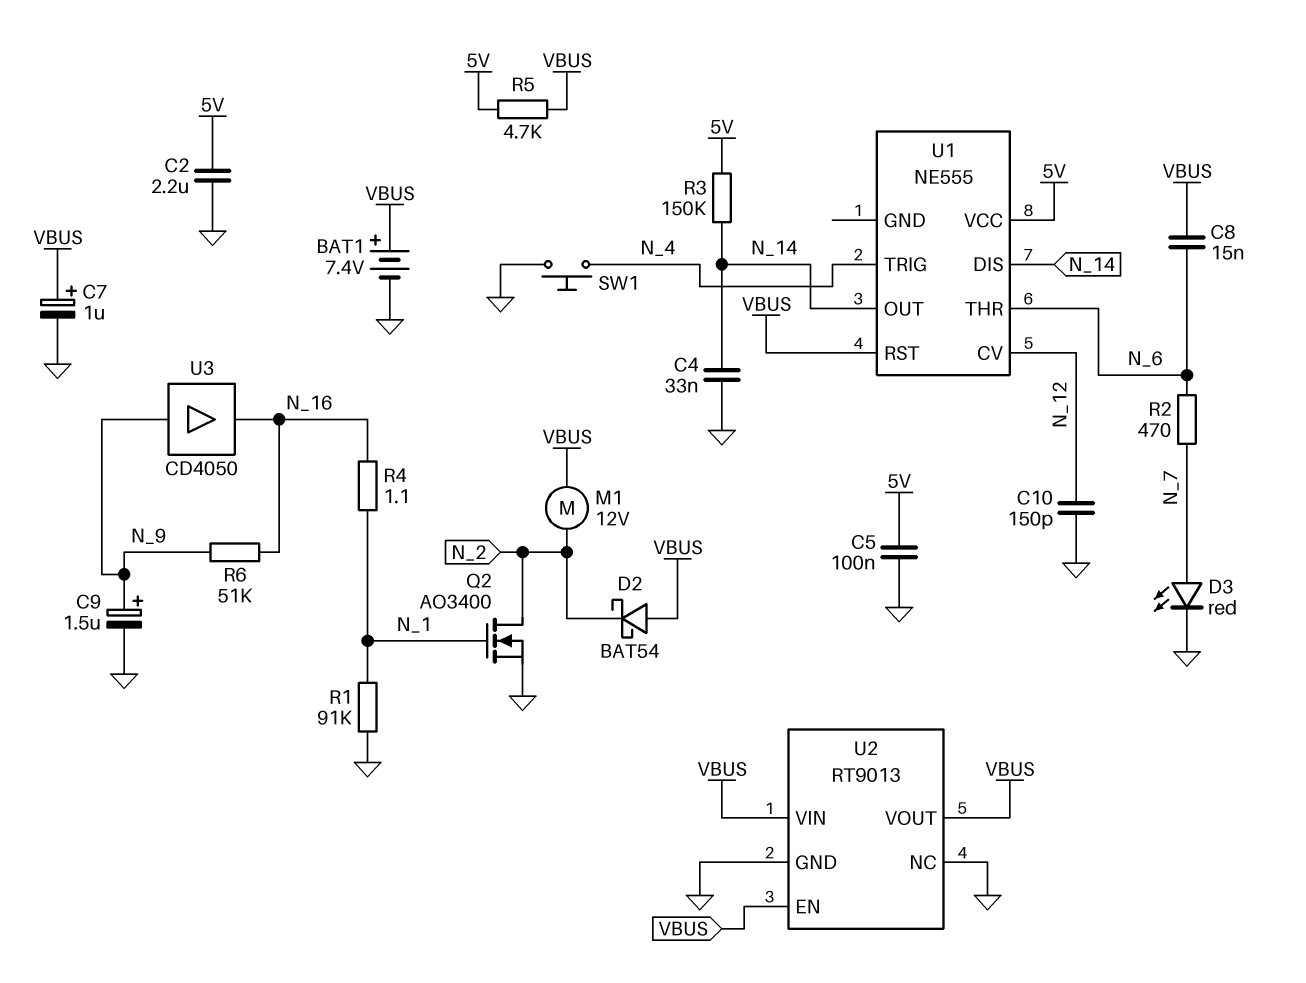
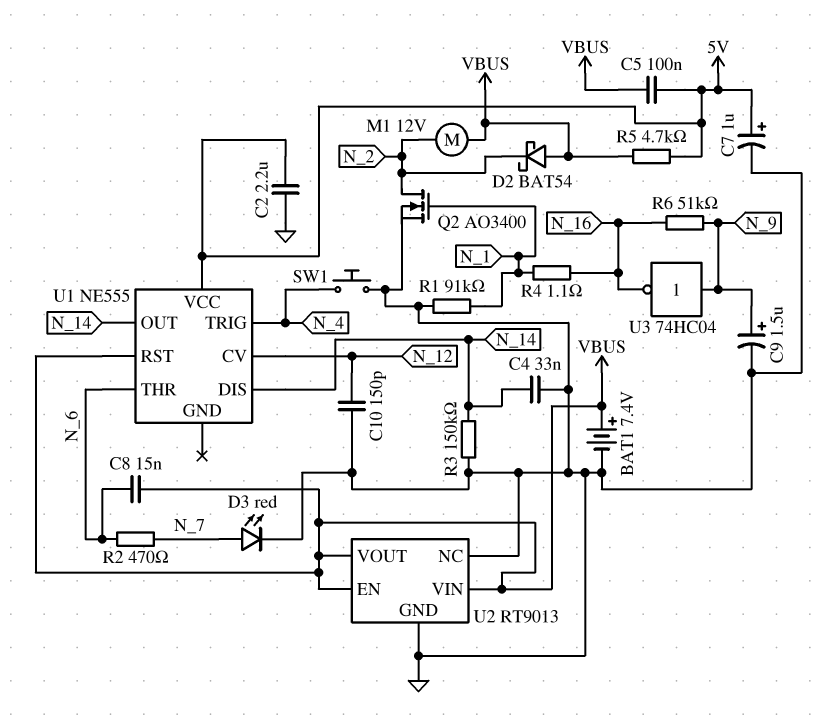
C5: 100nF (5V, GND) -> 100nF (5V, VBUS)
C7: 1uF (plus VBUS, minus GND) -> 1uF (plus 5V, minus GND)
R3: 150k (5V, N_14) -> 150k (GND, N_14)
U3: buffer CD4050 (in N_9, out N_16) -> NOT 74HC04 (in N_9, out N_16)

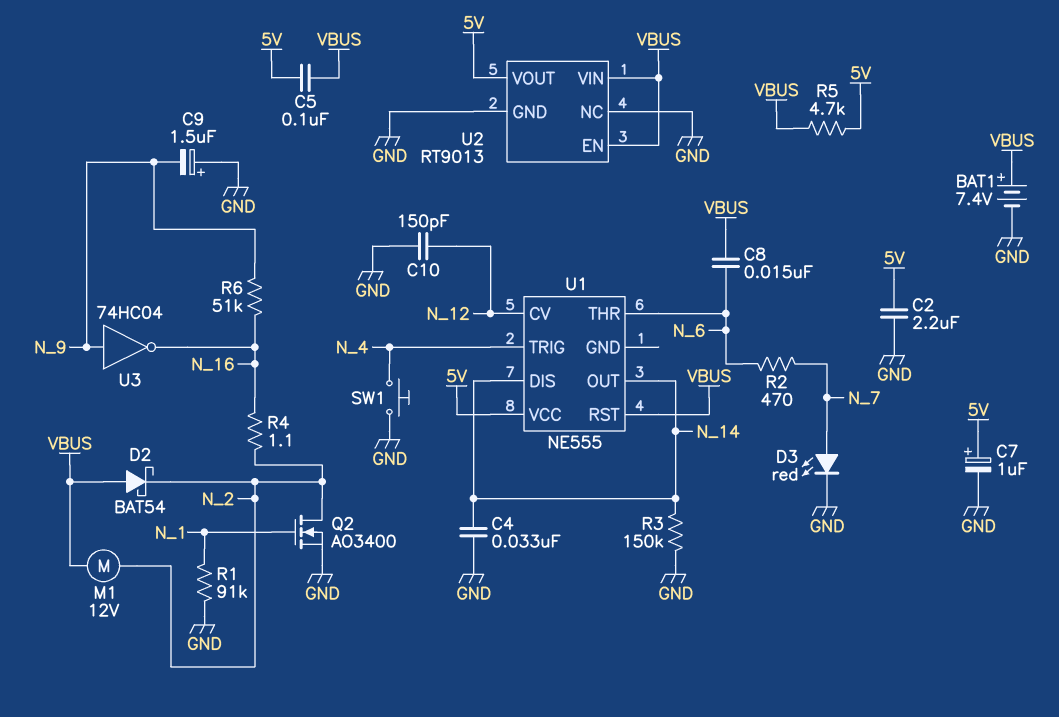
C9: 1.5uF (plus N_9, minus GND) -> 1.5uF (plus GND, minus N_9)
R4: 1.1 (N_1, N_16) -> 1.1 (N_2, N_16)
U2 pin VOUT: VBUS -> 5V

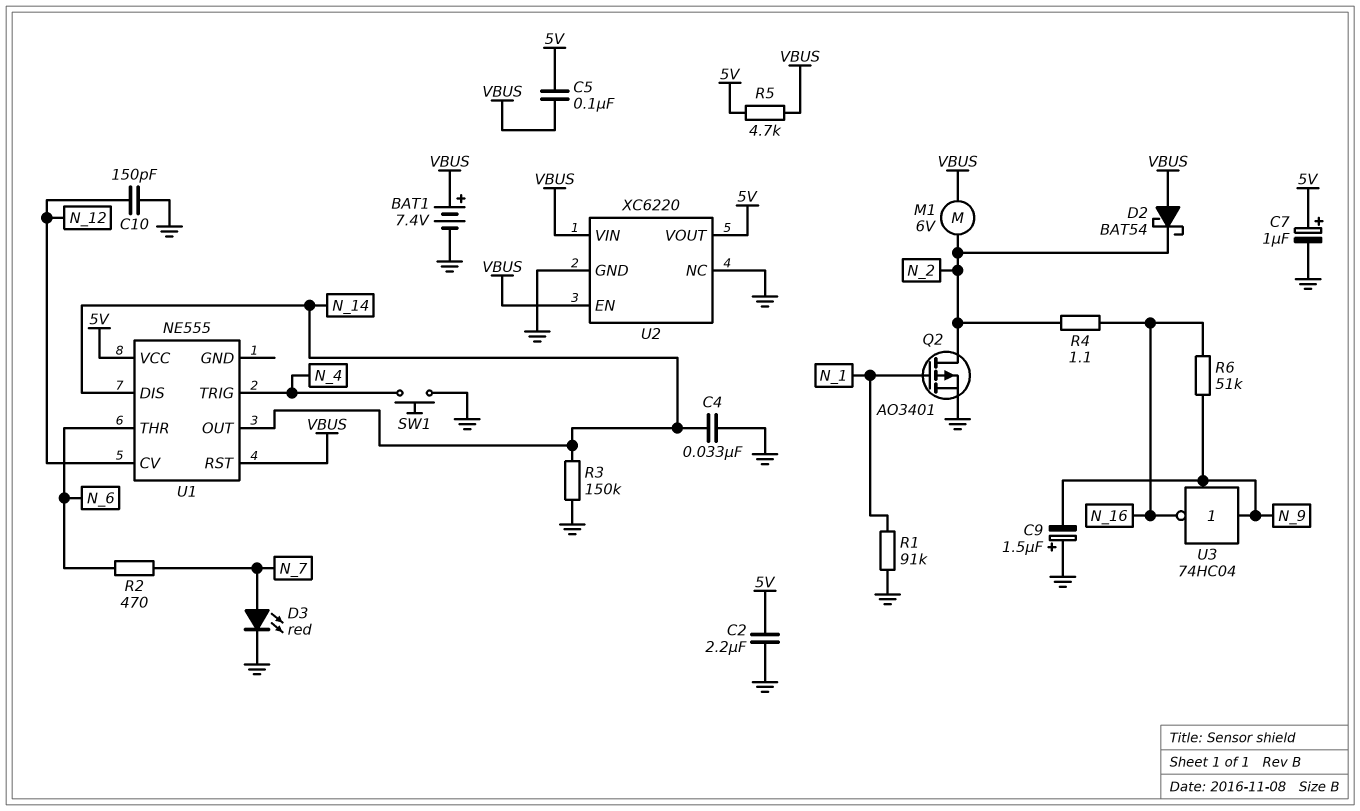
C8: 15nF (N_6, VBUS) -> none
M1: motor 12V (N_2, VBUS) -> motor 6V (N_2, VBUS)
Q2: NMOS AO3400 (G N_1, D N_2, S GND) -> PMOS AO3401 (G N_1, D N_2, S GND)
U2: RT9013 -> XC6220

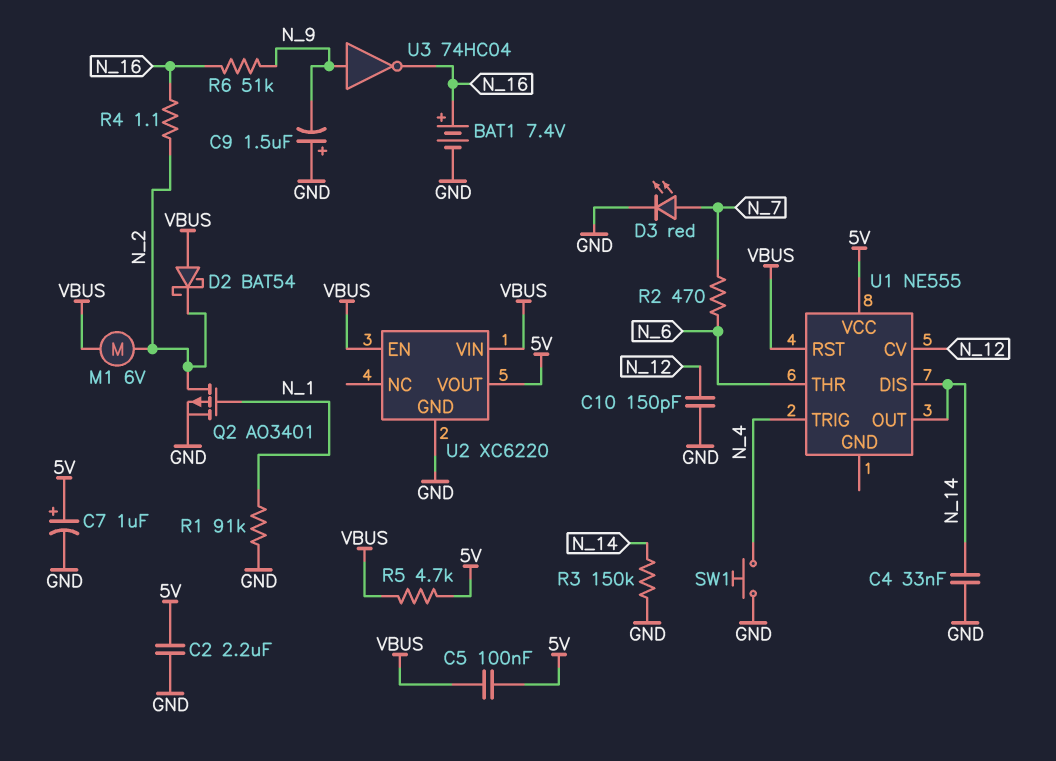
BAT1: 7.4V (plus VBUS, minus GND) -> 7.4V (plus N_16, minus GND)
U2 pin NC: GND -> none

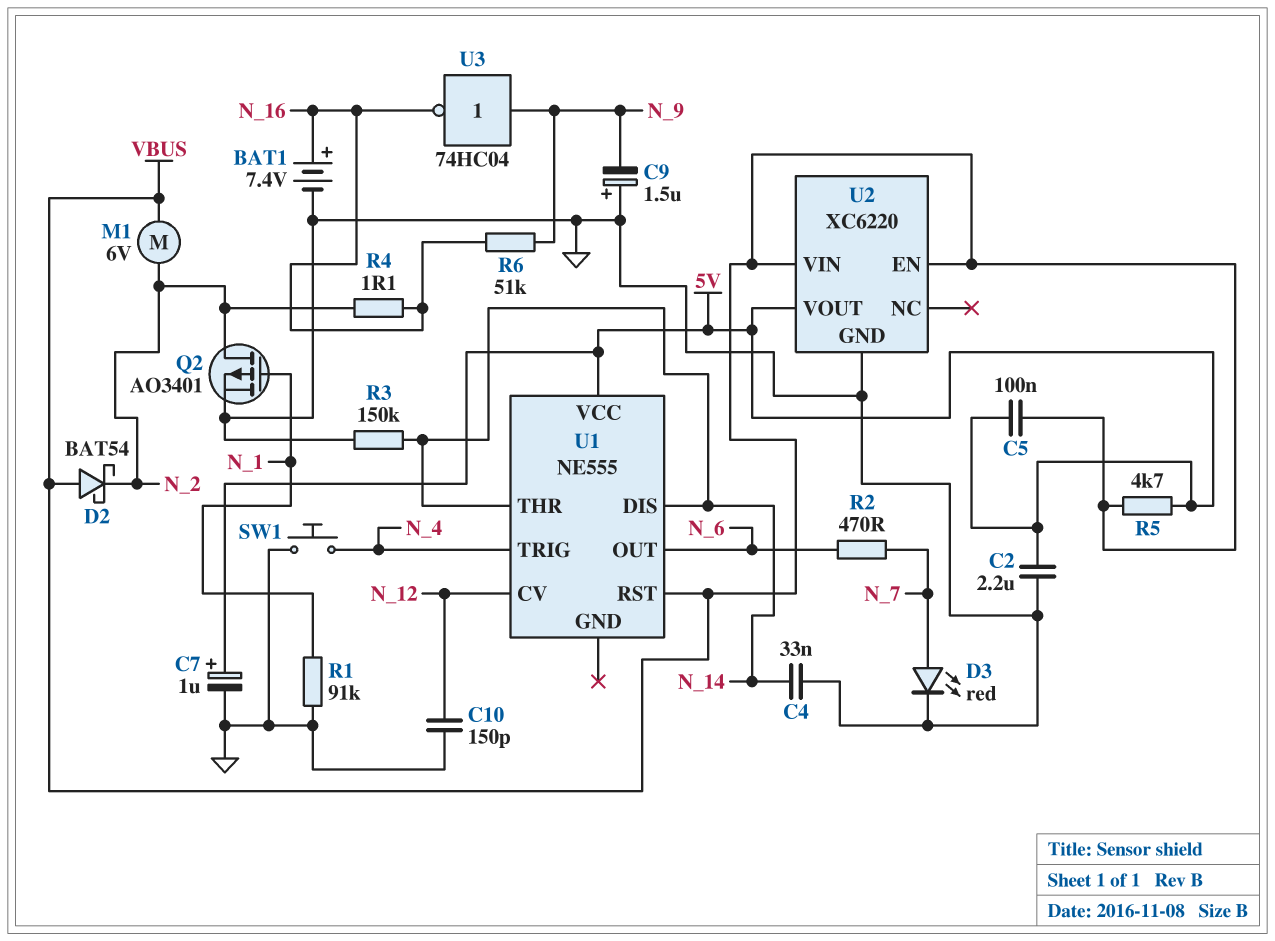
U1 pin OUT: N_14 -> N_6
U1 pin THR: N_6 -> N_14

